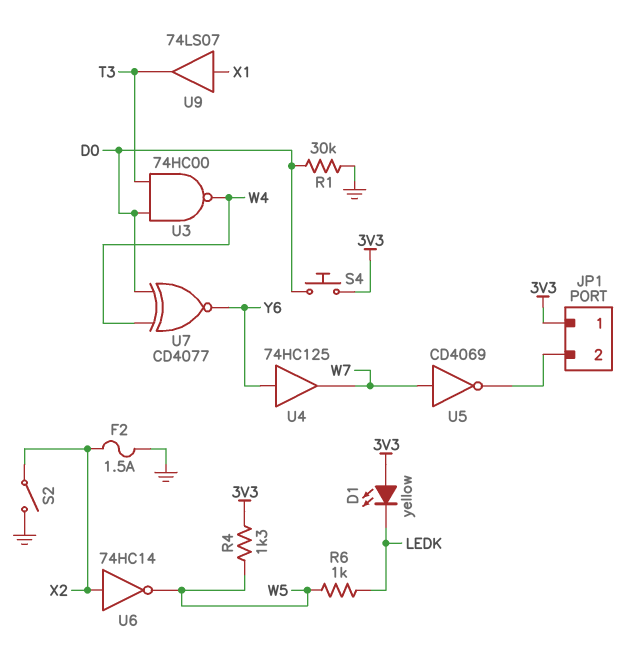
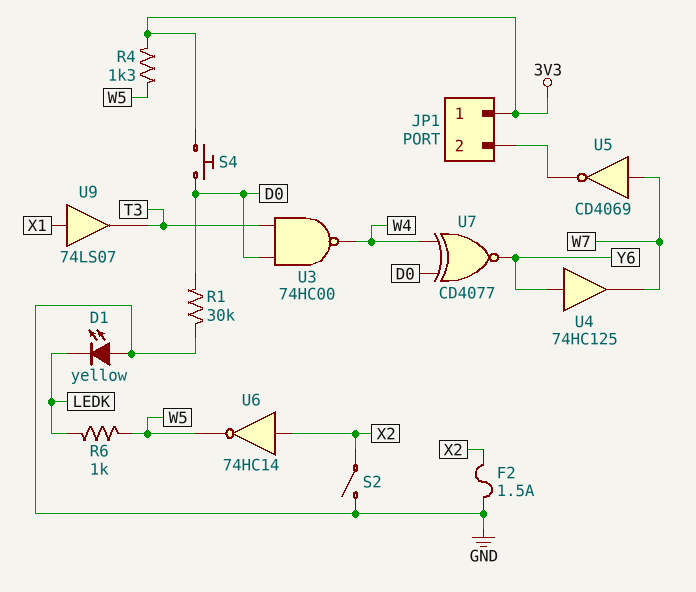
D1: LED yellow (A 3V3, K LEDK) -> LED yellow (A GND, K LEDK)

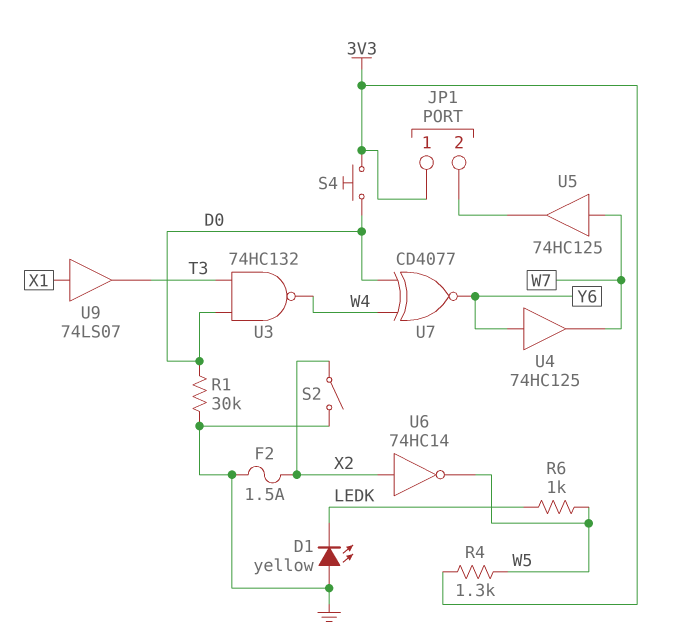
U3: NAND 74HC00 (in D0, in T3, out W4) -> NAND 74HC132 (in D0, in T3, out W4)
U5: NOT CD4069 (in W7, out JP1/2) -> buffer 74HC125 (in W7, out JP1/2)

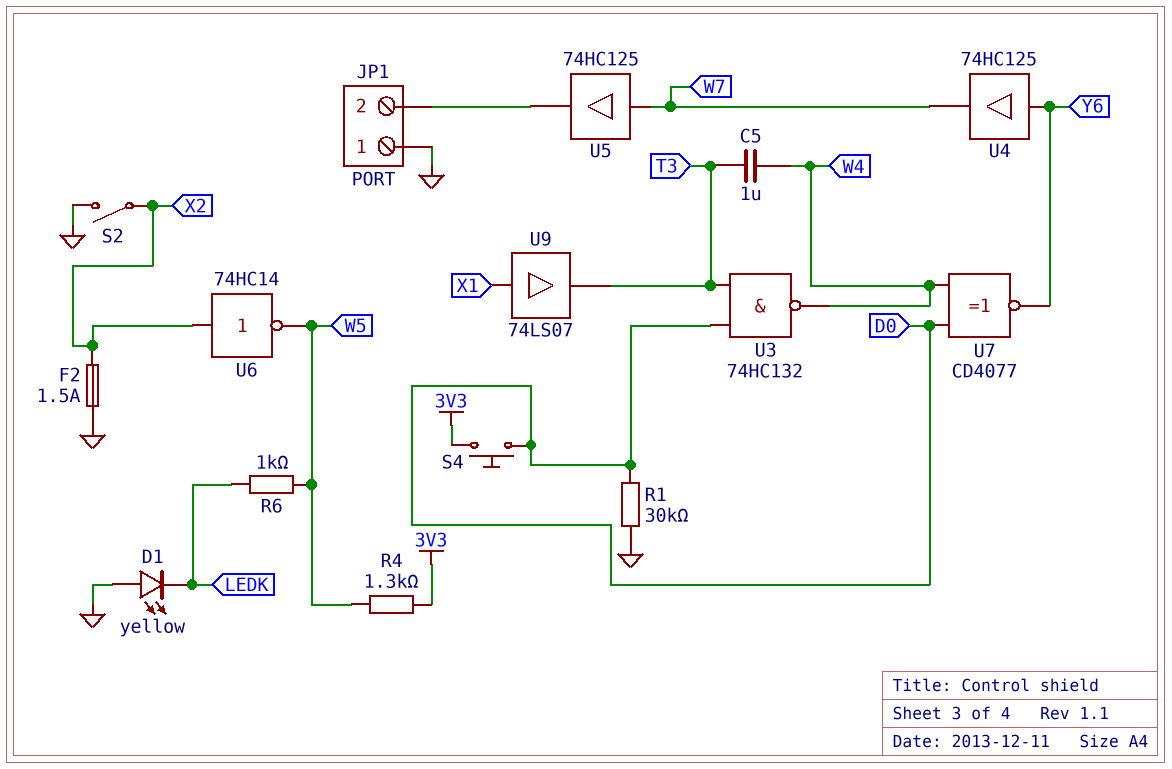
C5: none -> 1uF (T3, W4)
JP1 pin 1: 3V3 -> GND

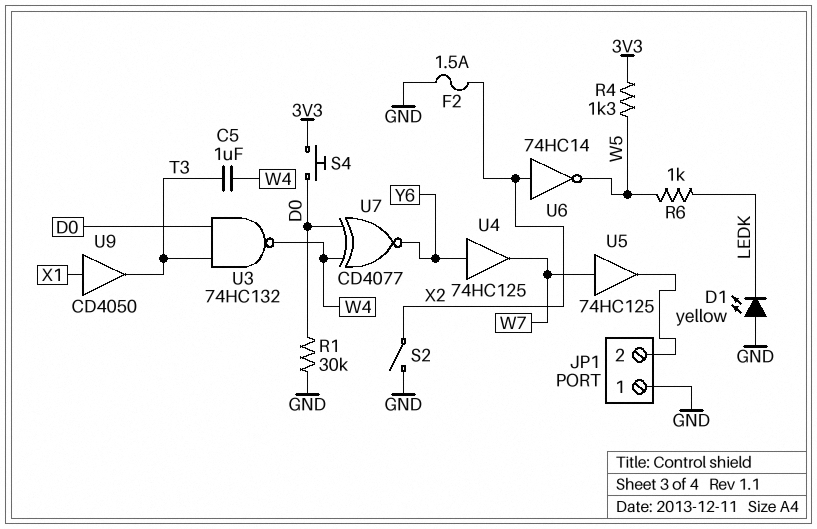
U9: buffer 74LS07 (in X1, out T3) -> buffer CD4050 (in X1, out T3)

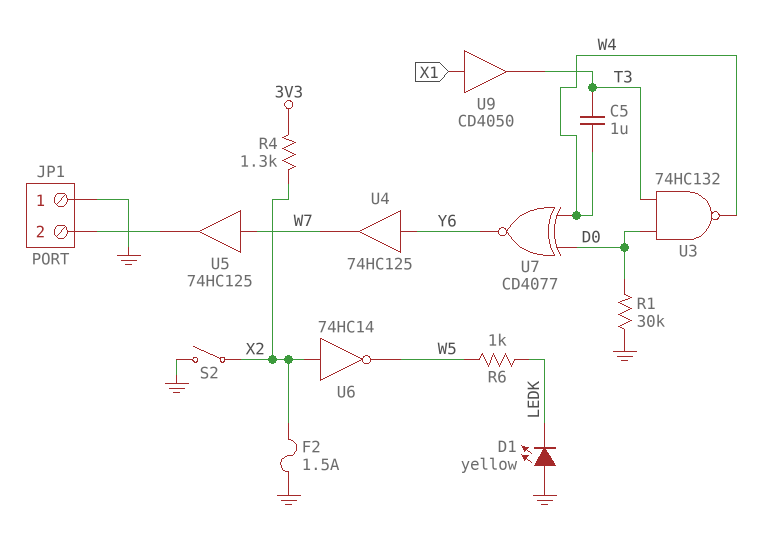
R4: 1.3k (3V3, W5) -> 1.3k (3V3, X2)
S4: button (3V3, D0) -> none

